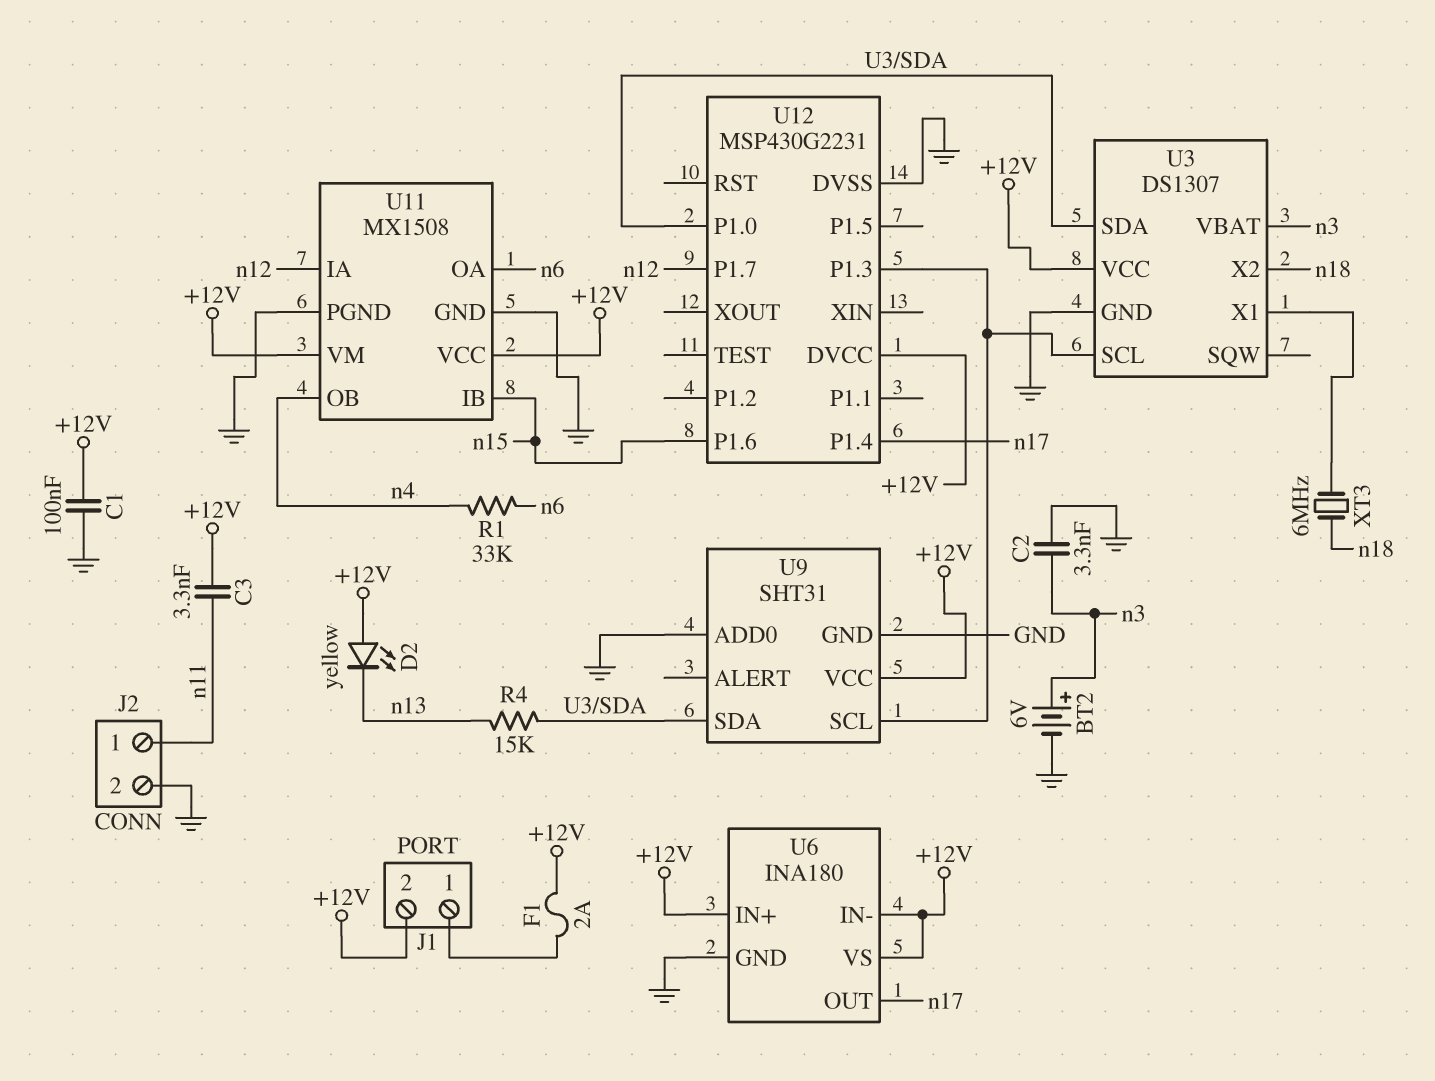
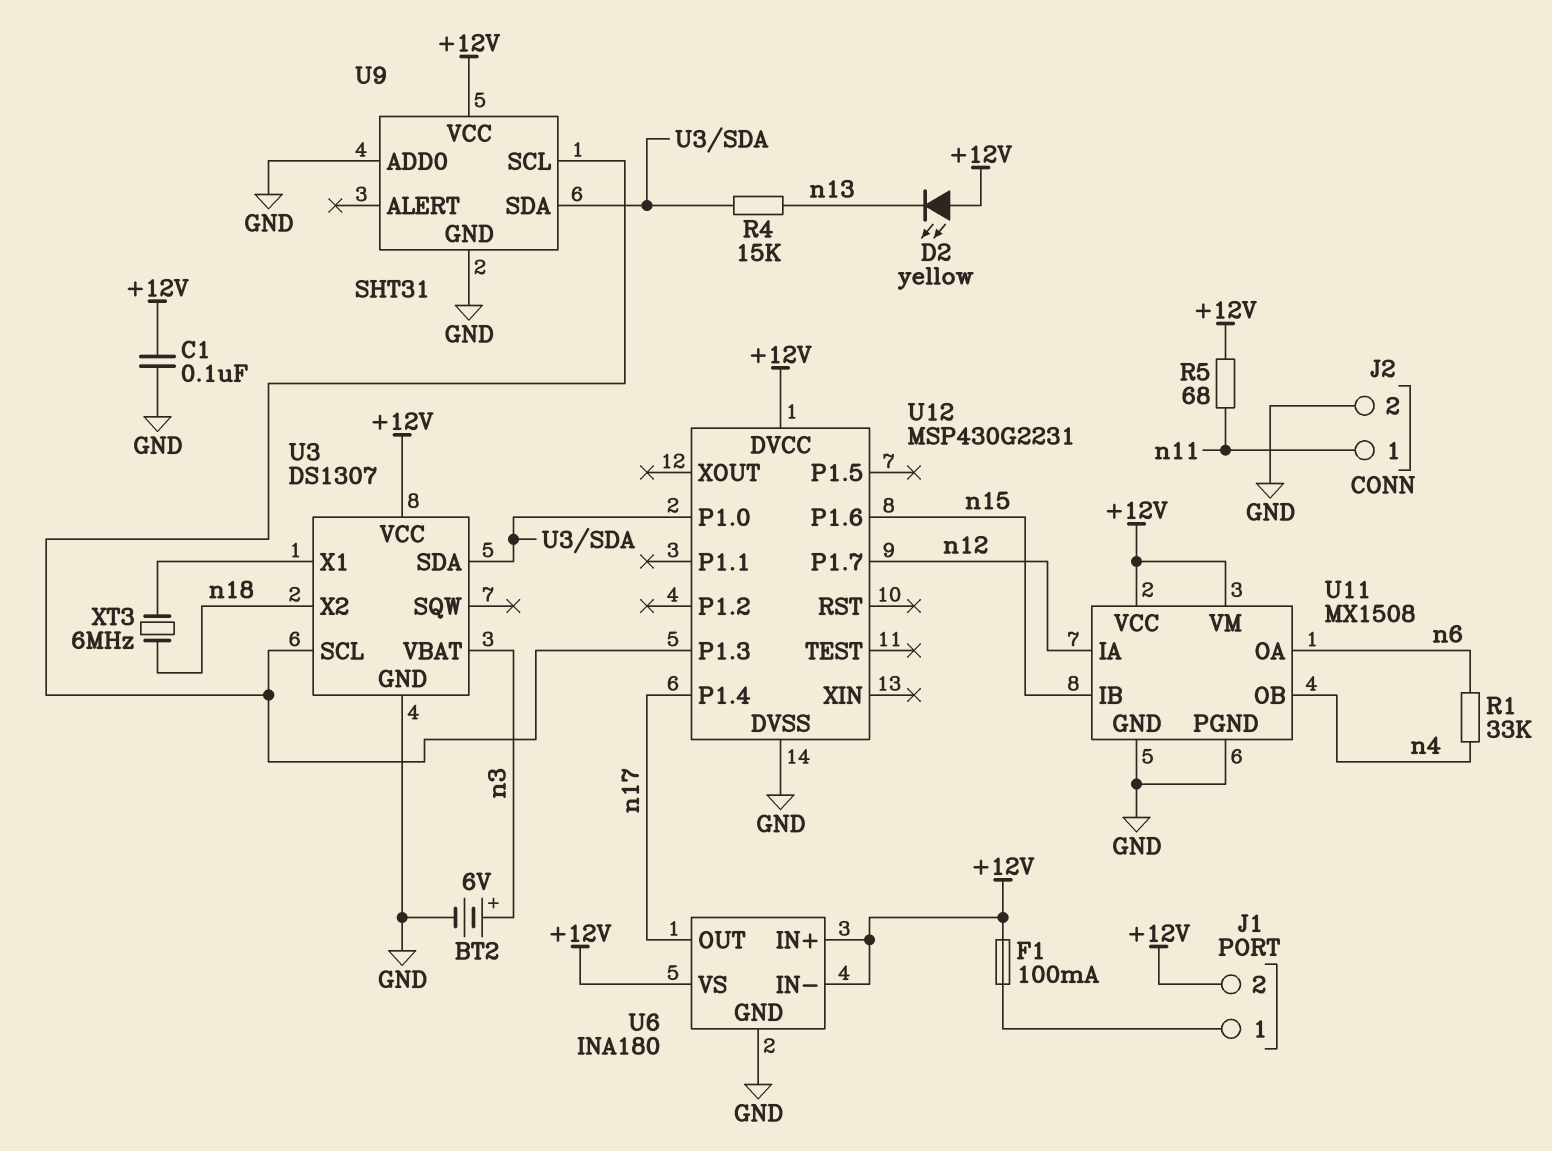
C2: 3.3nF (GND, n3) -> none
C3: 3.3nF (+12V, n11) -> none
F1: 2A (+12V, J1/1) -> 100mA (+12V, J1/1)
R5: none -> 68 (+12V, n11)

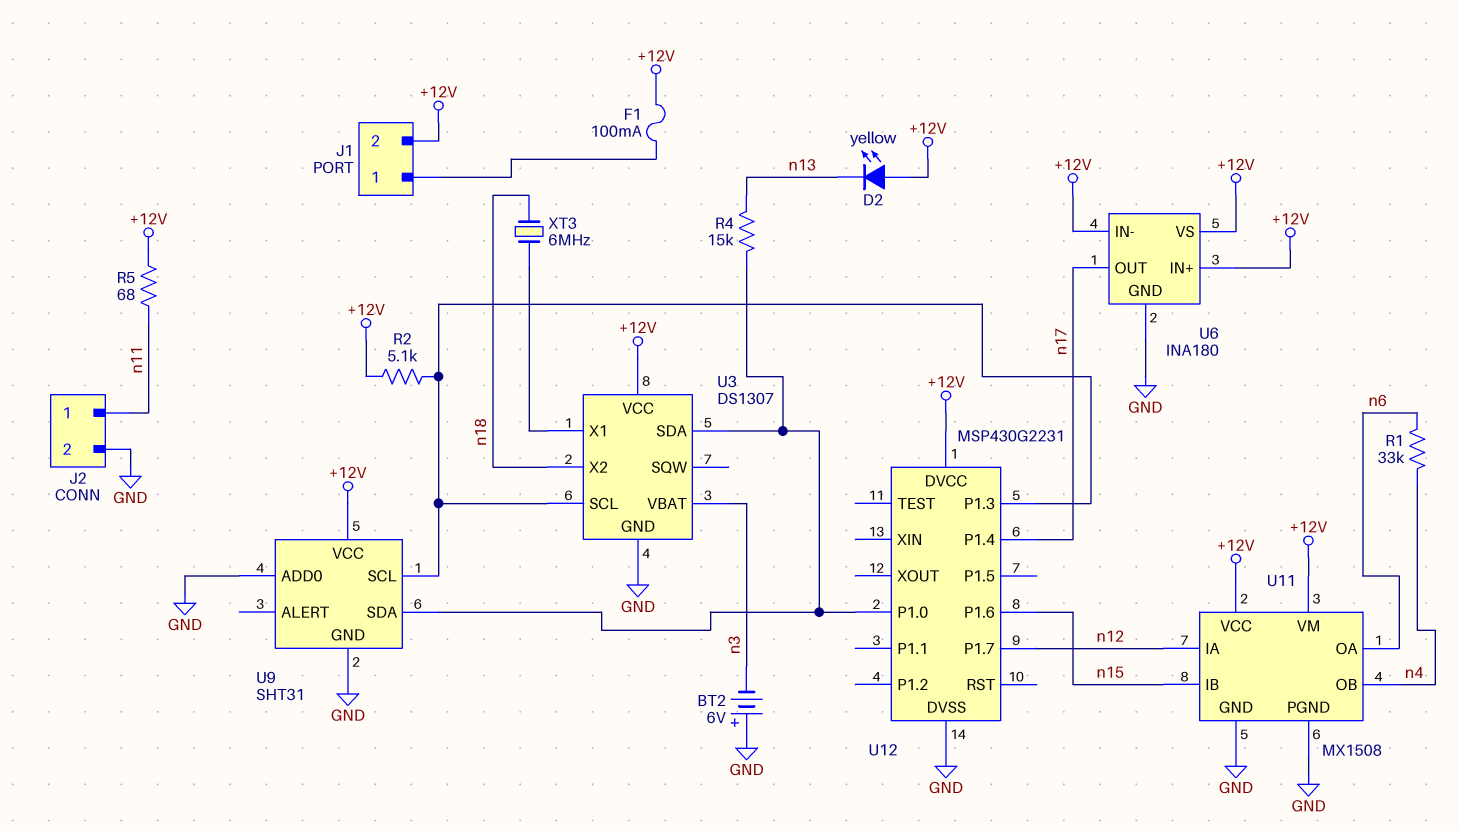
BT2: 6V (plus n3, minus GND) -> 6V (plus GND, minus n3)
C1: 100nF (+12V, GND) -> none
R2: none -> 5.1k (+12V, U3/SCL)

